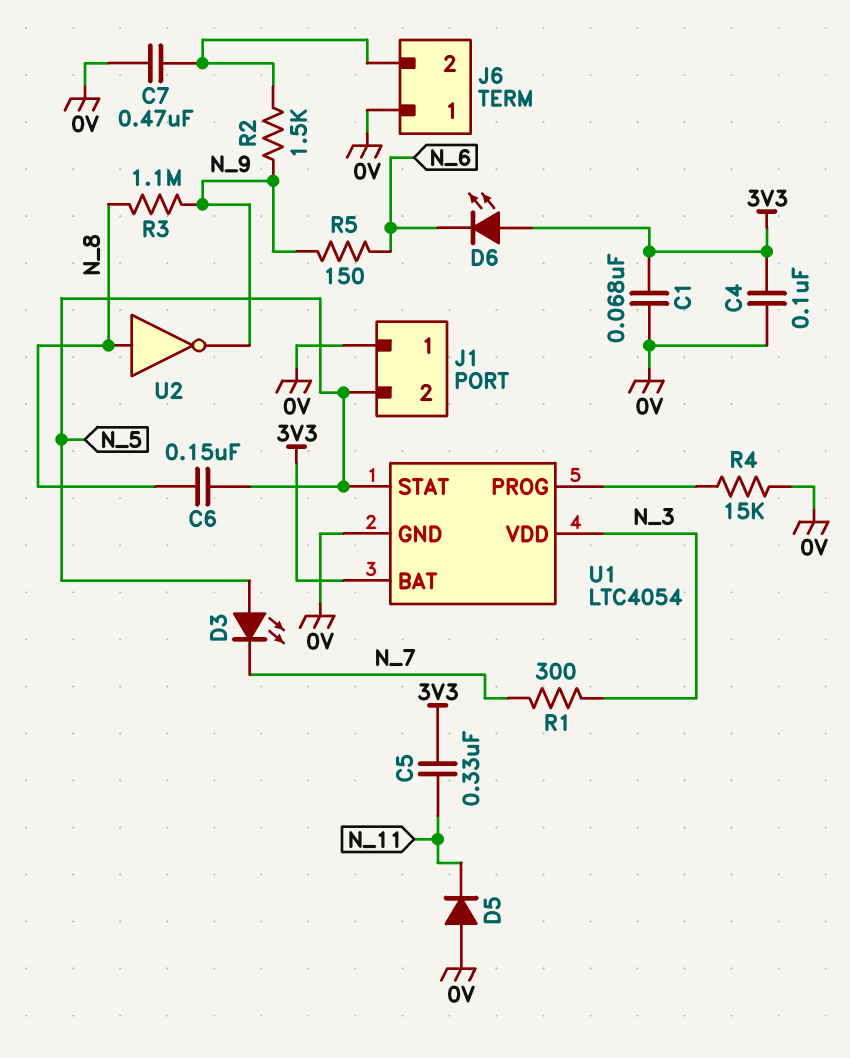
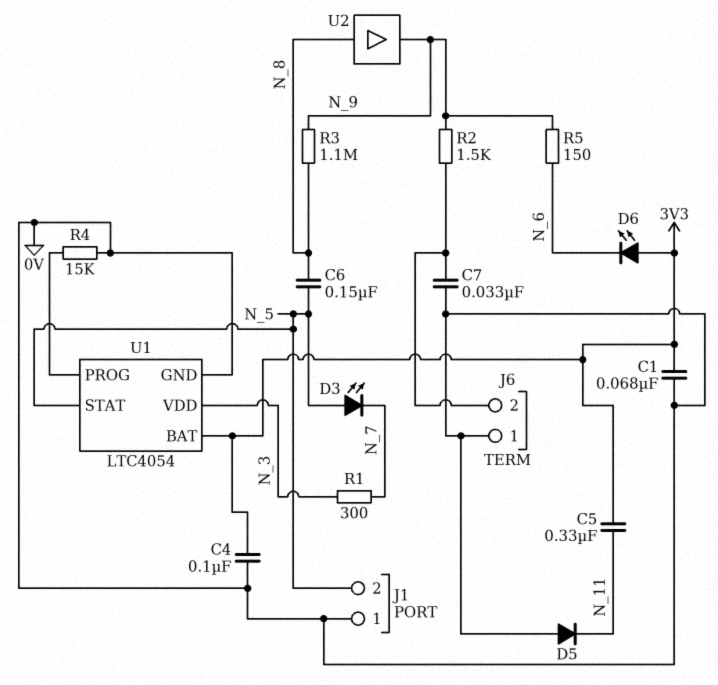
C7: 470nF (0V, J6/2) -> 33nF (0V, J6/2)
U2: NOT (in N_8, out N_9) -> buffer (in N_8, out N_9)

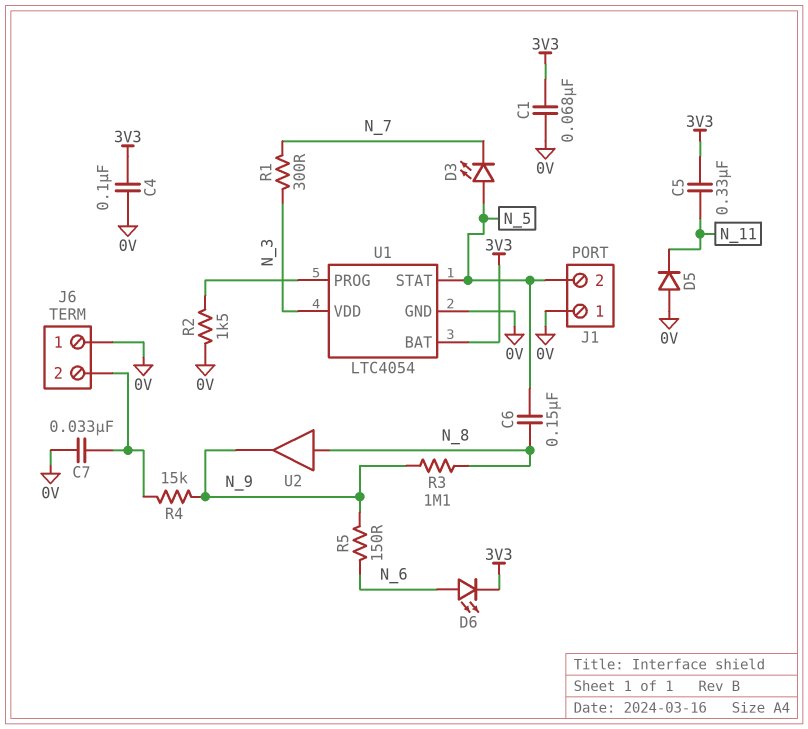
D6: LED (A 3V3, K N_6) -> LED (A N_6, K 3V3)
R2: 1.5k (J6/2, N_9) -> 1.5k (0V, U1/PROG)
R4: 15k (0V, U1/PROG) -> 15k (J6/2, N_9)

